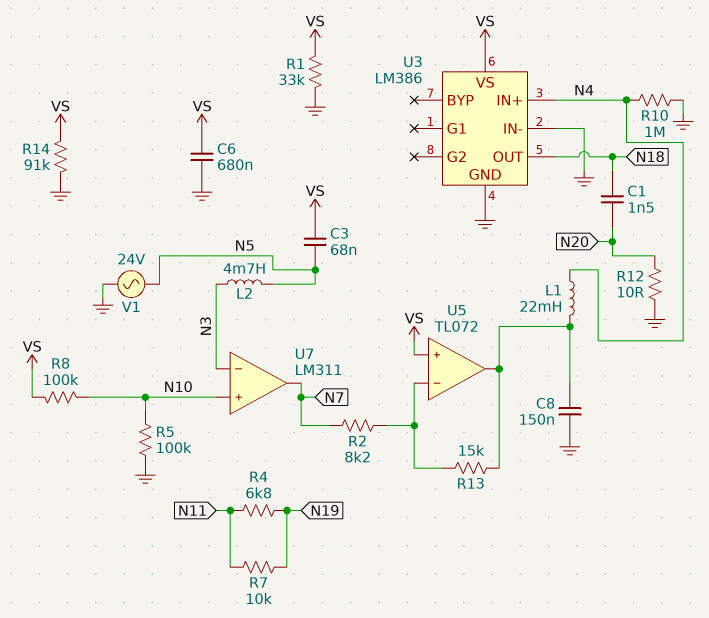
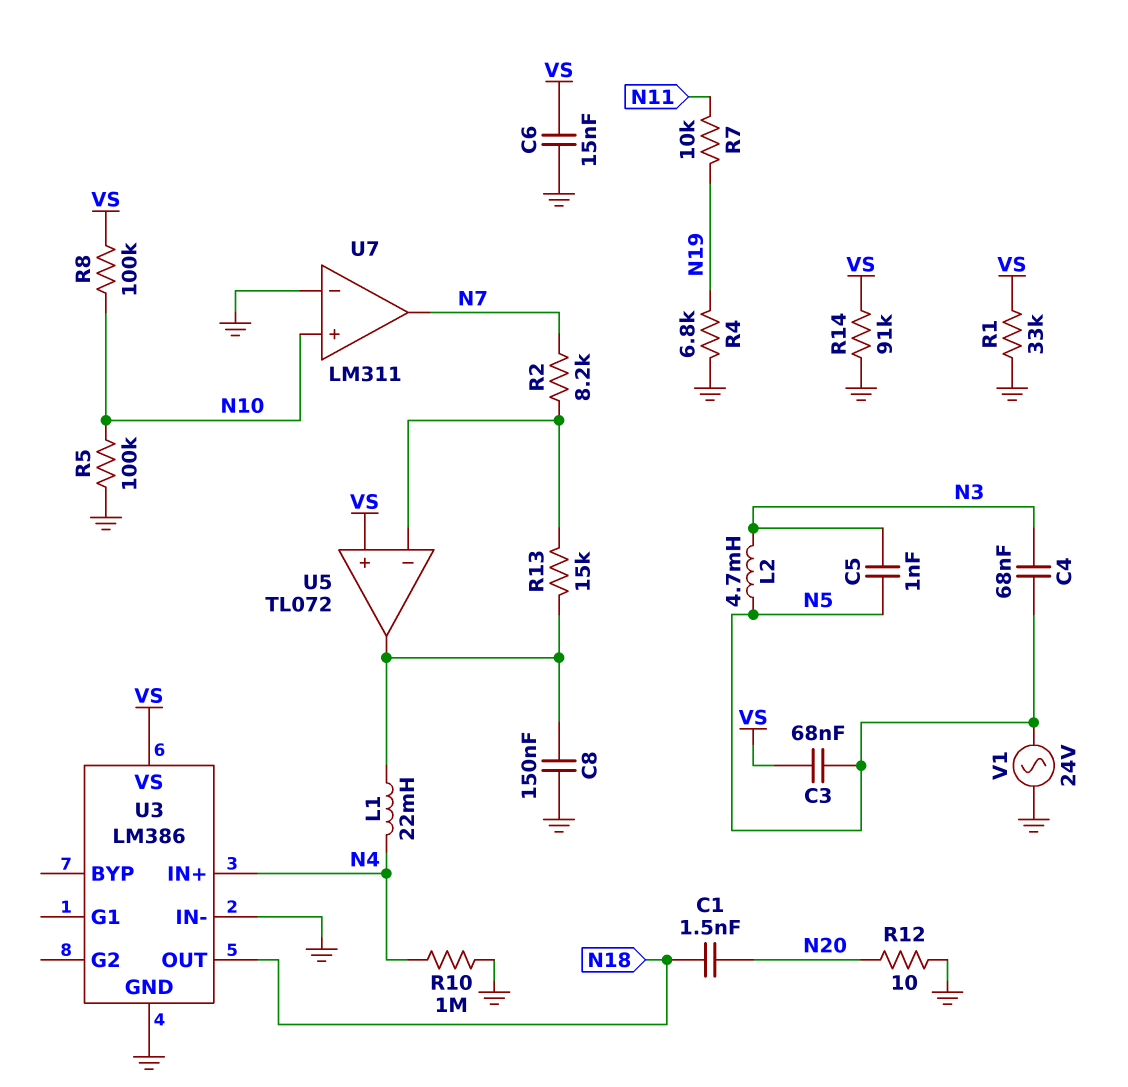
C4: none -> 68nF (N3, N5)
C5: none -> 1nF (N3, N5)
C6: 680nF (GND, VS) -> 15nF (GND, VS)
R4: 6.8k (N11, N19) -> 6.8k (GND, N19)
U7 pin in-: N3 -> GND

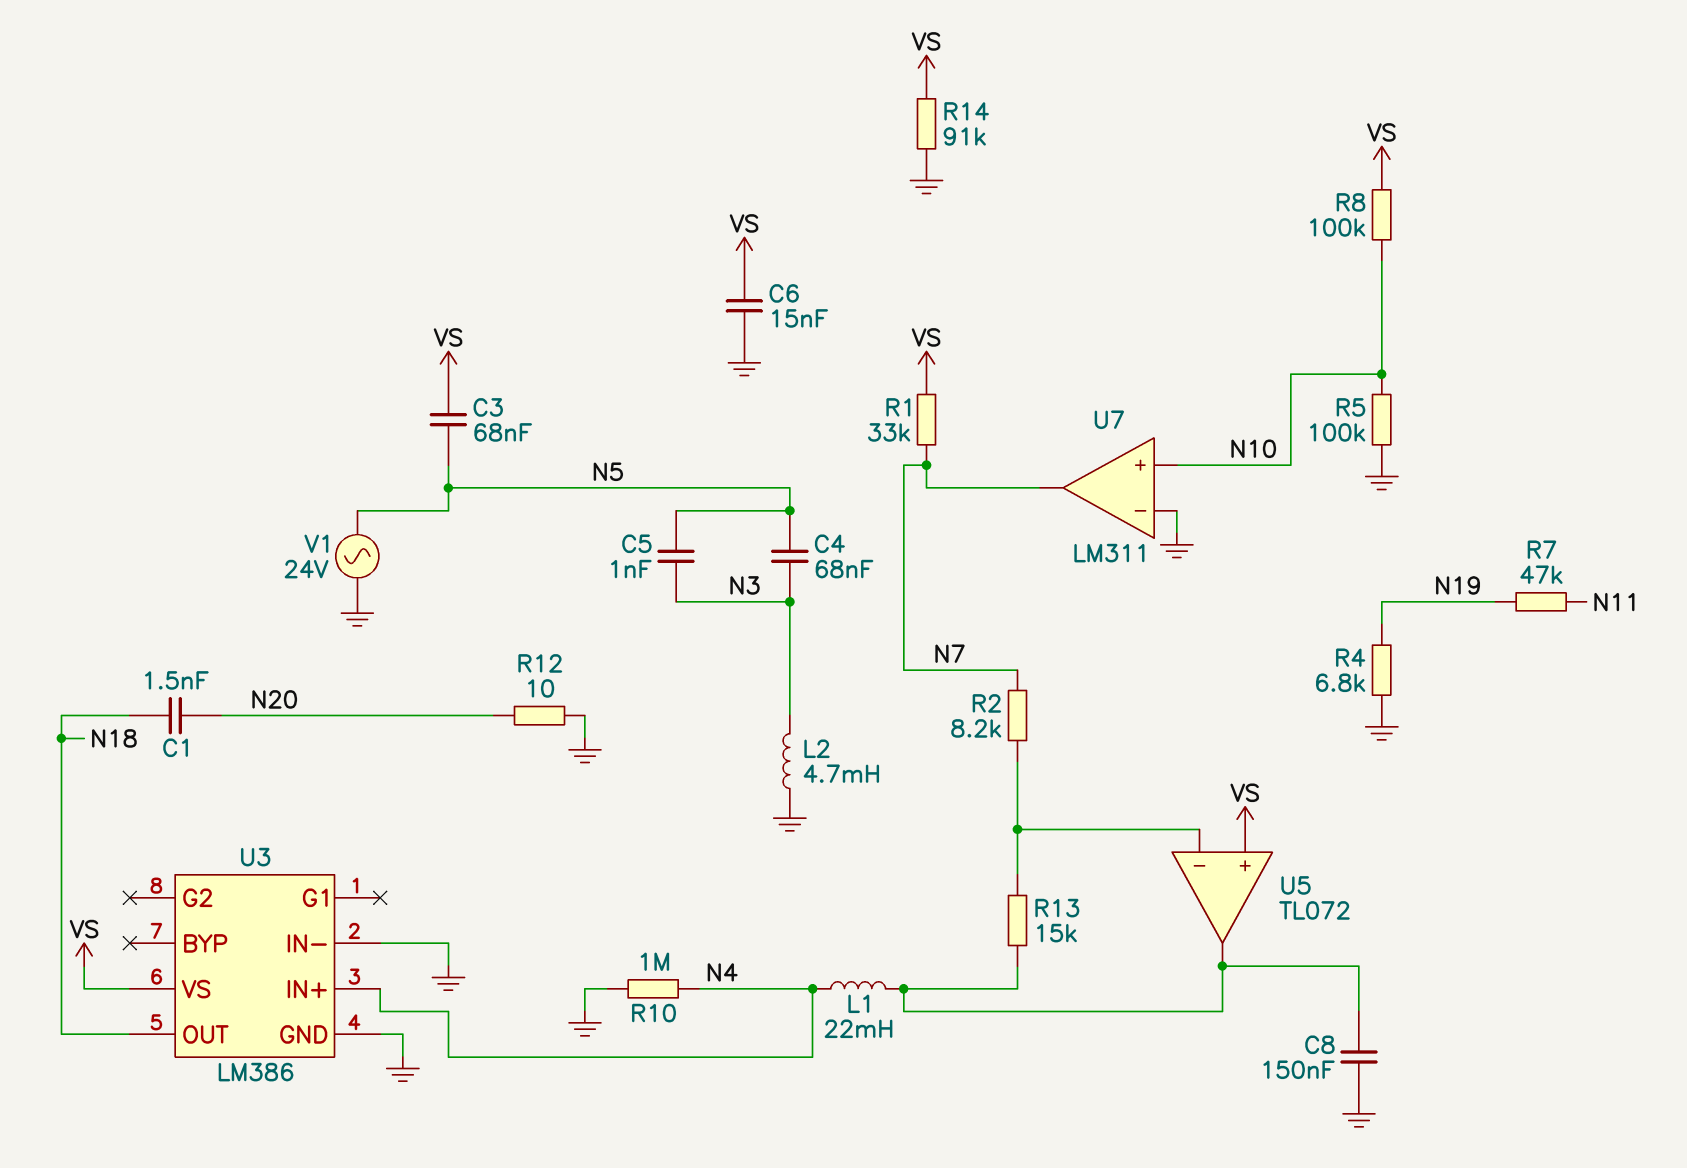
L2: 4.7mH (N3, N5) -> 4.7mH (GND, N3)
R1: 33k (GND, VS) -> 33k (N7, VS)
R7: 10k (N11, N19) -> 47k (N11, N19)

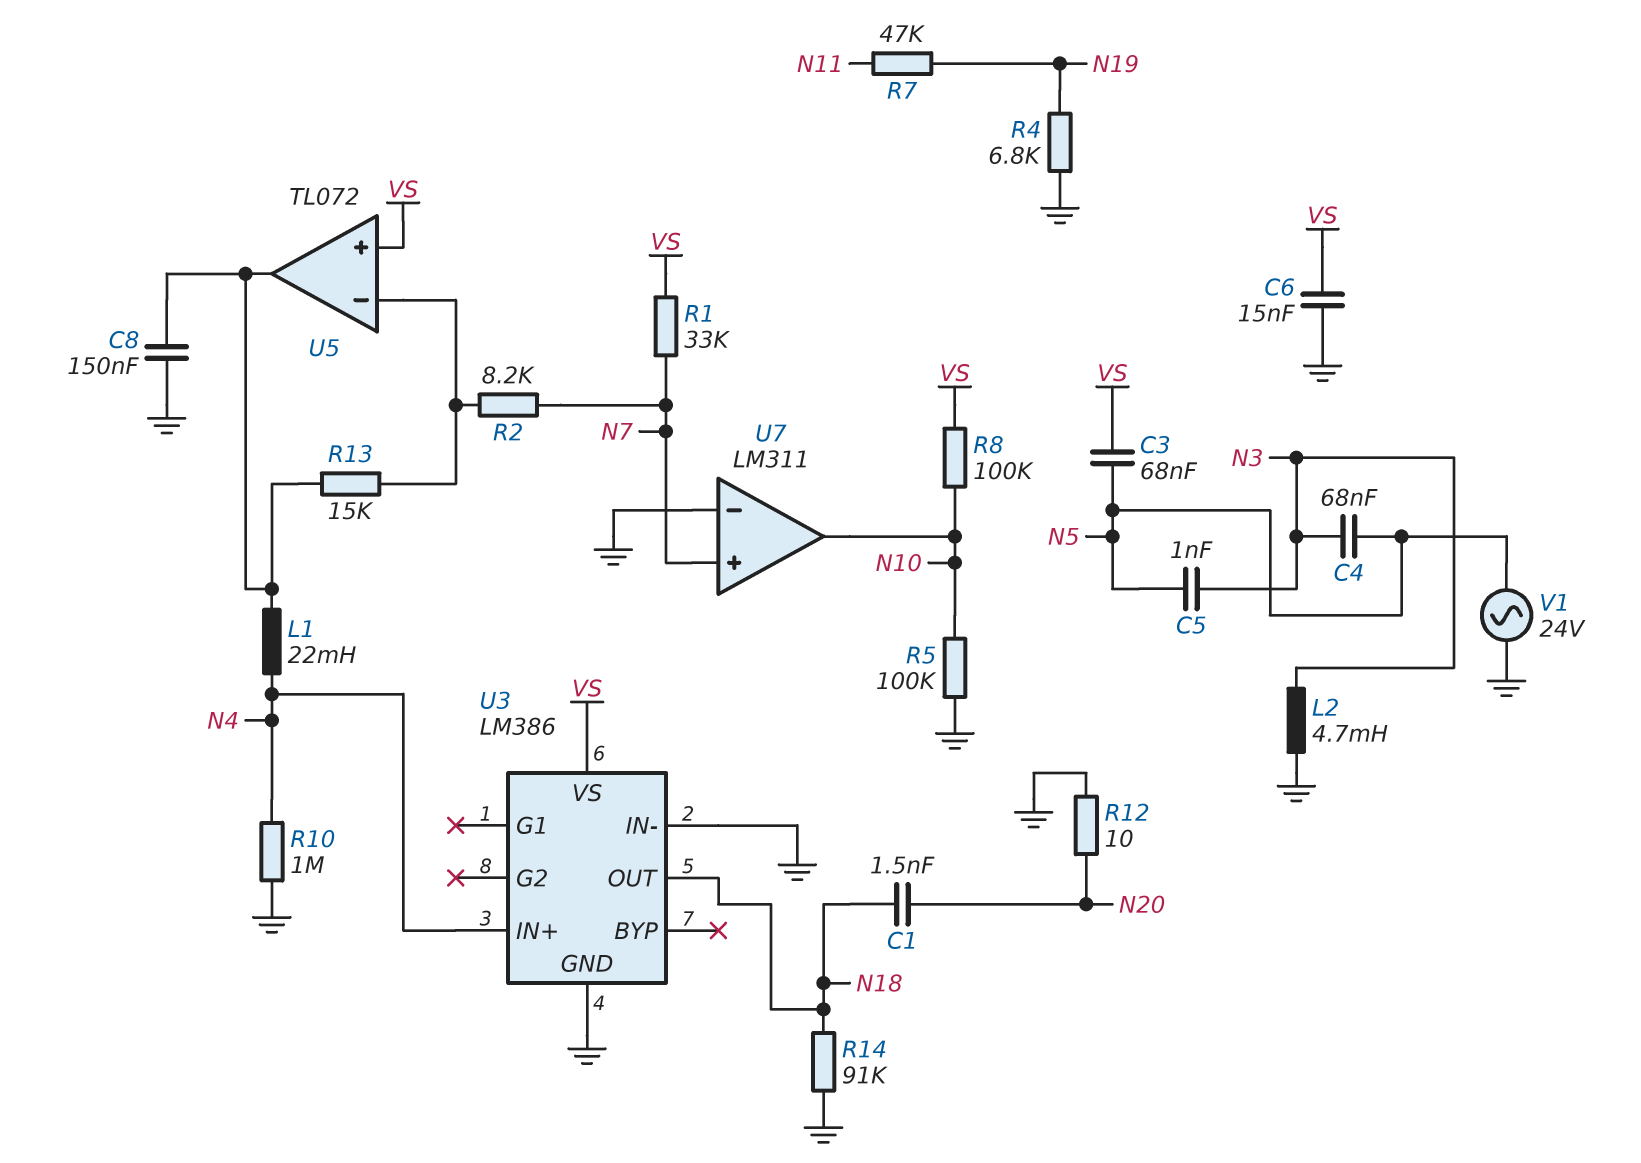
R14: 91k (GND, VS) -> 91k (GND, N18)
U7 pin in+: N10 -> N7
U7 pin out: N7 -> N10

